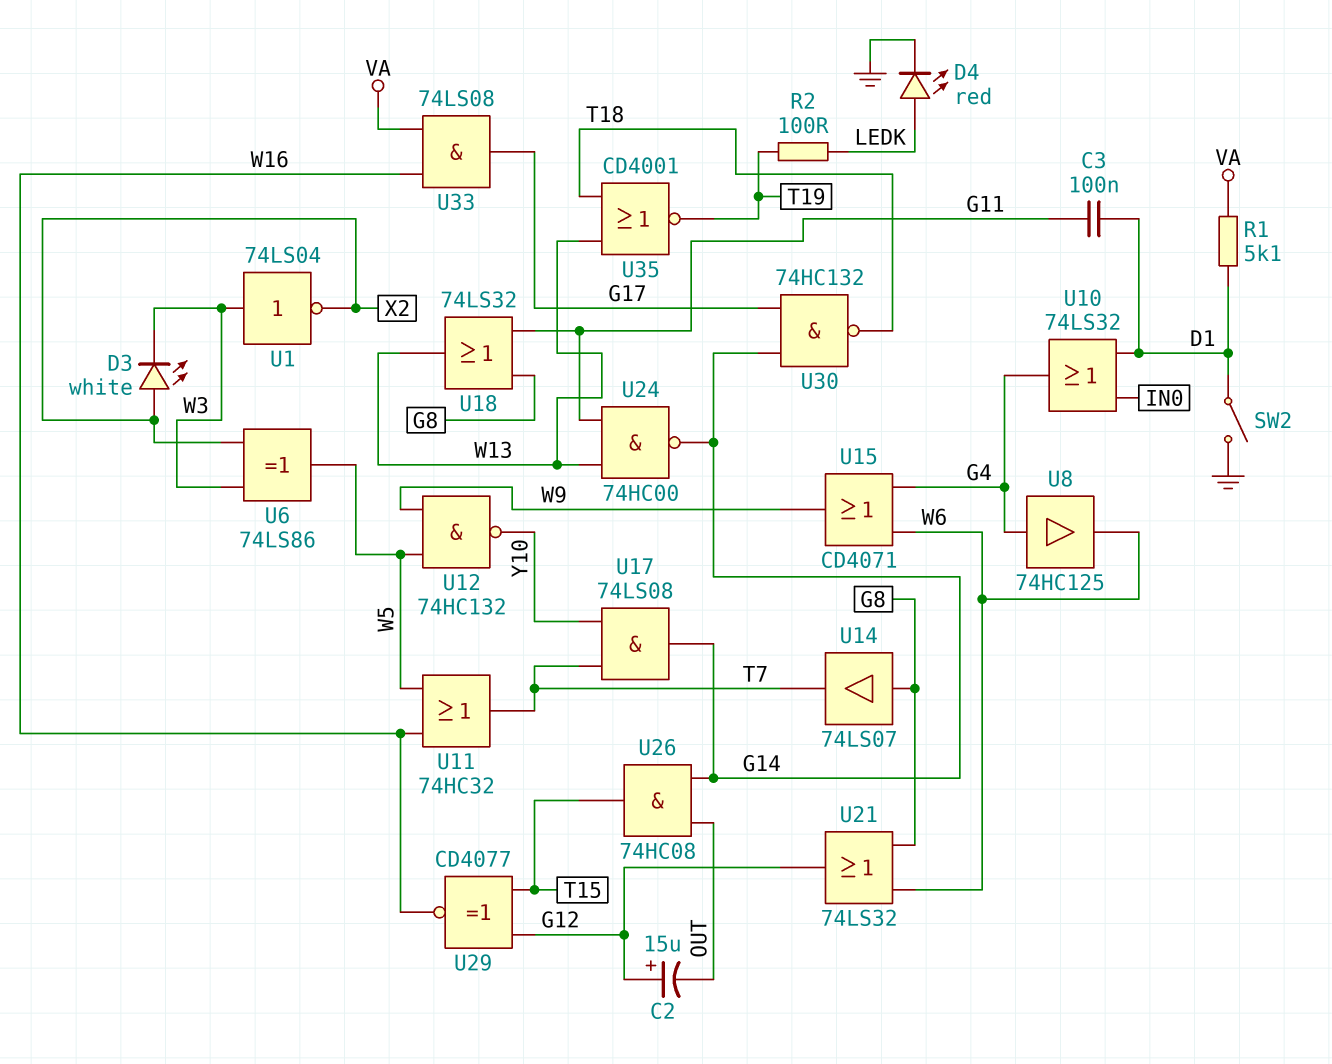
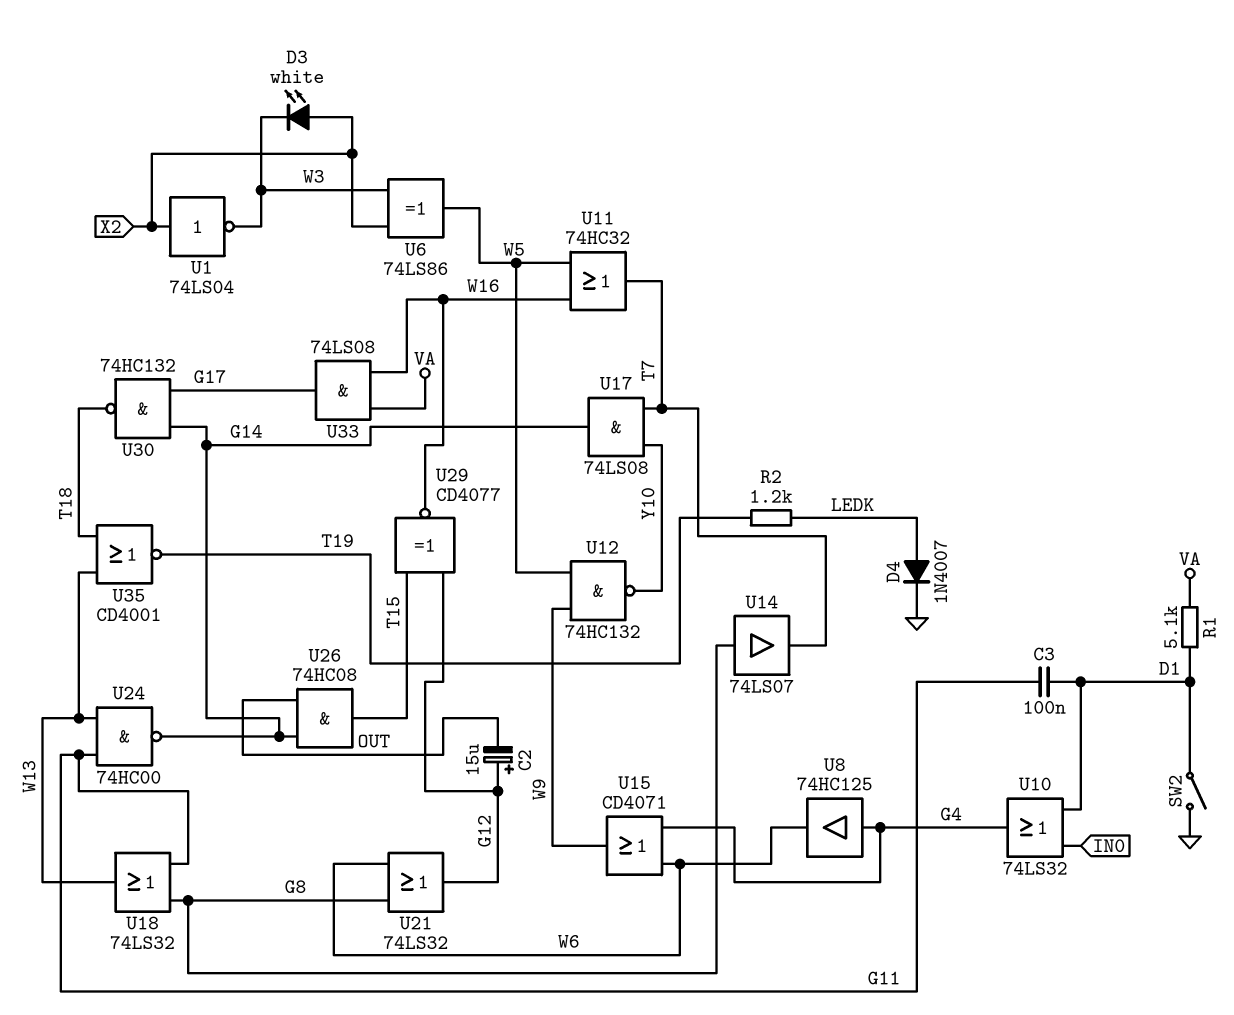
D4: LED red (A LEDK, K GND) -> diode 1N4007 (A LEDK, K GND)
R2: 100 (LEDK, T19) -> 1.2k (LEDK, T19)
U1: NOT 74LS04 (in W3, out X2) -> NOT 74LS04 (in X2, out W3)

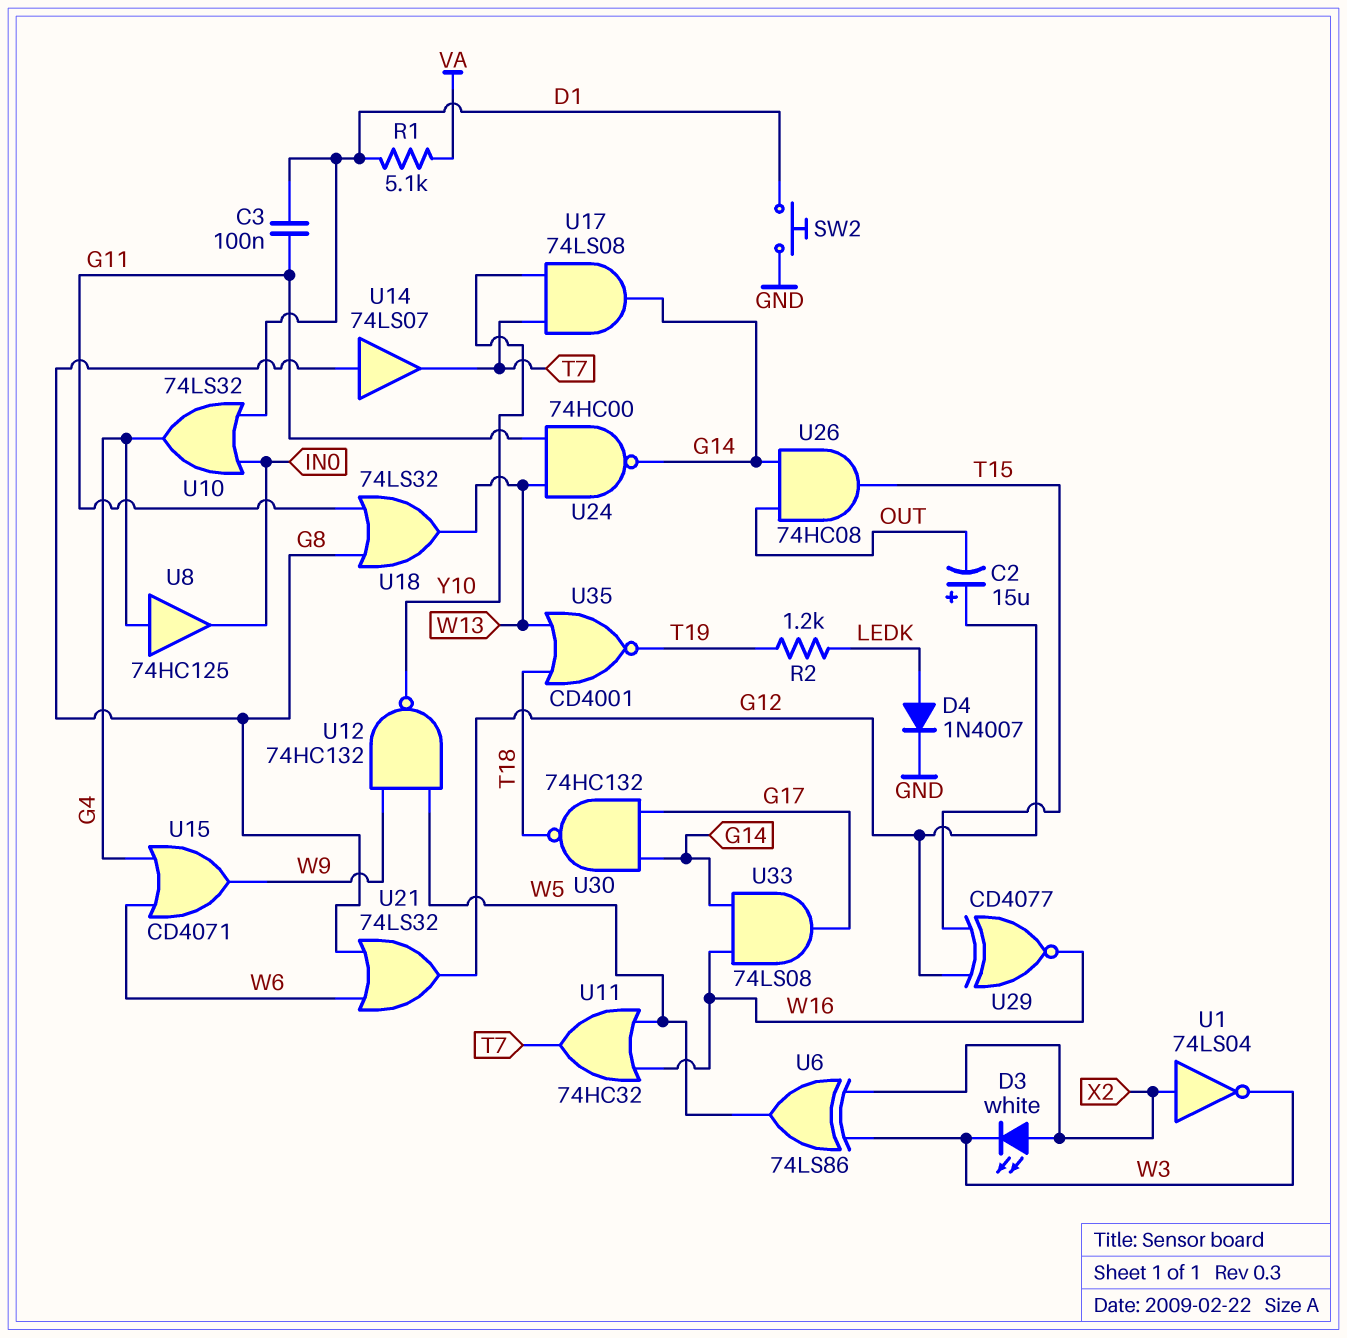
SW2: switch (D1, GND) -> button (D1, GND)
U8: buffer 74HC125 (in G4, out W6) -> buffer 74HC125 (in G4, out IN0)
U33: AND 74LS08 (in VA, in W16, out G17) -> AND 74LS08 (in G14, in W16, out G17)

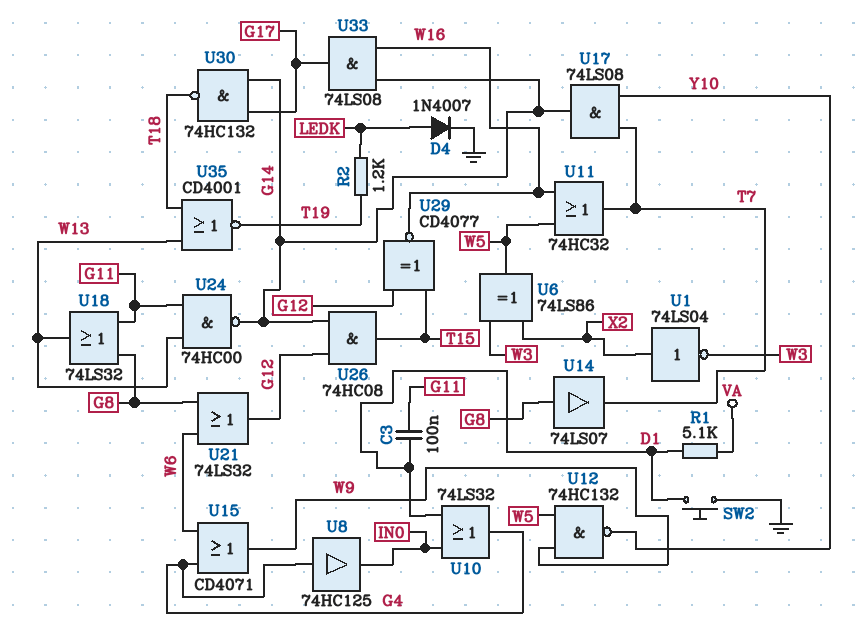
C2: 15uF (plus G12, minus OUT) -> none
D3: LED white (A X2, K W3) -> none
U26: AND 74HC08 (in G14, in OUT, out T15) -> AND 74HC08 (in G12, in G14, out T15)

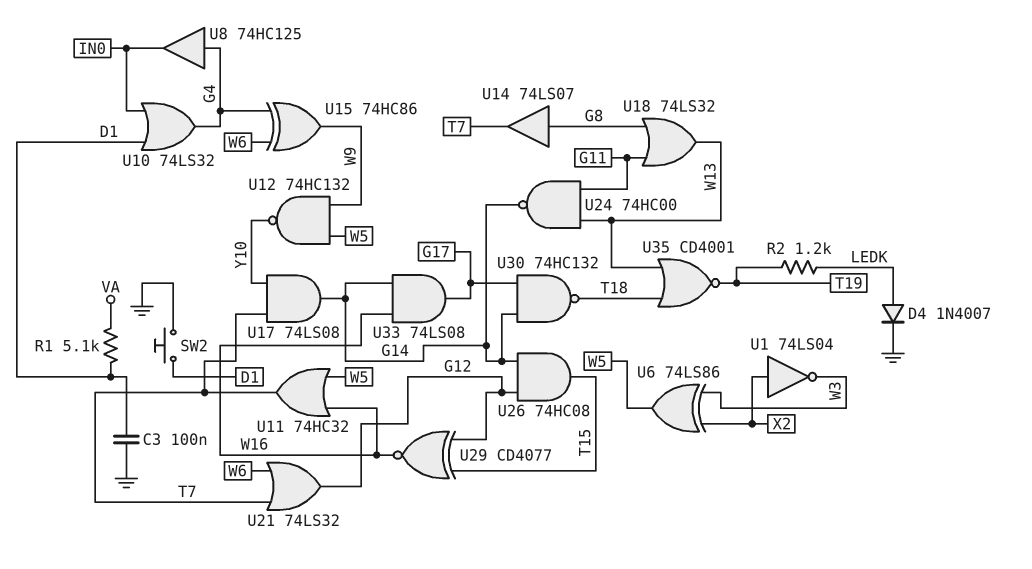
C3: 100nF (D1, G11) -> 100nF (D1, GND)
U15: OR CD4071 (in G4, in W6, out W9) -> XOR 74HC86 (in G4, in W6, out W9)
U21: OR 74LS32 (in G8, in W6, out G12) -> OR 74LS32 (in T7, in W6, out G12)

